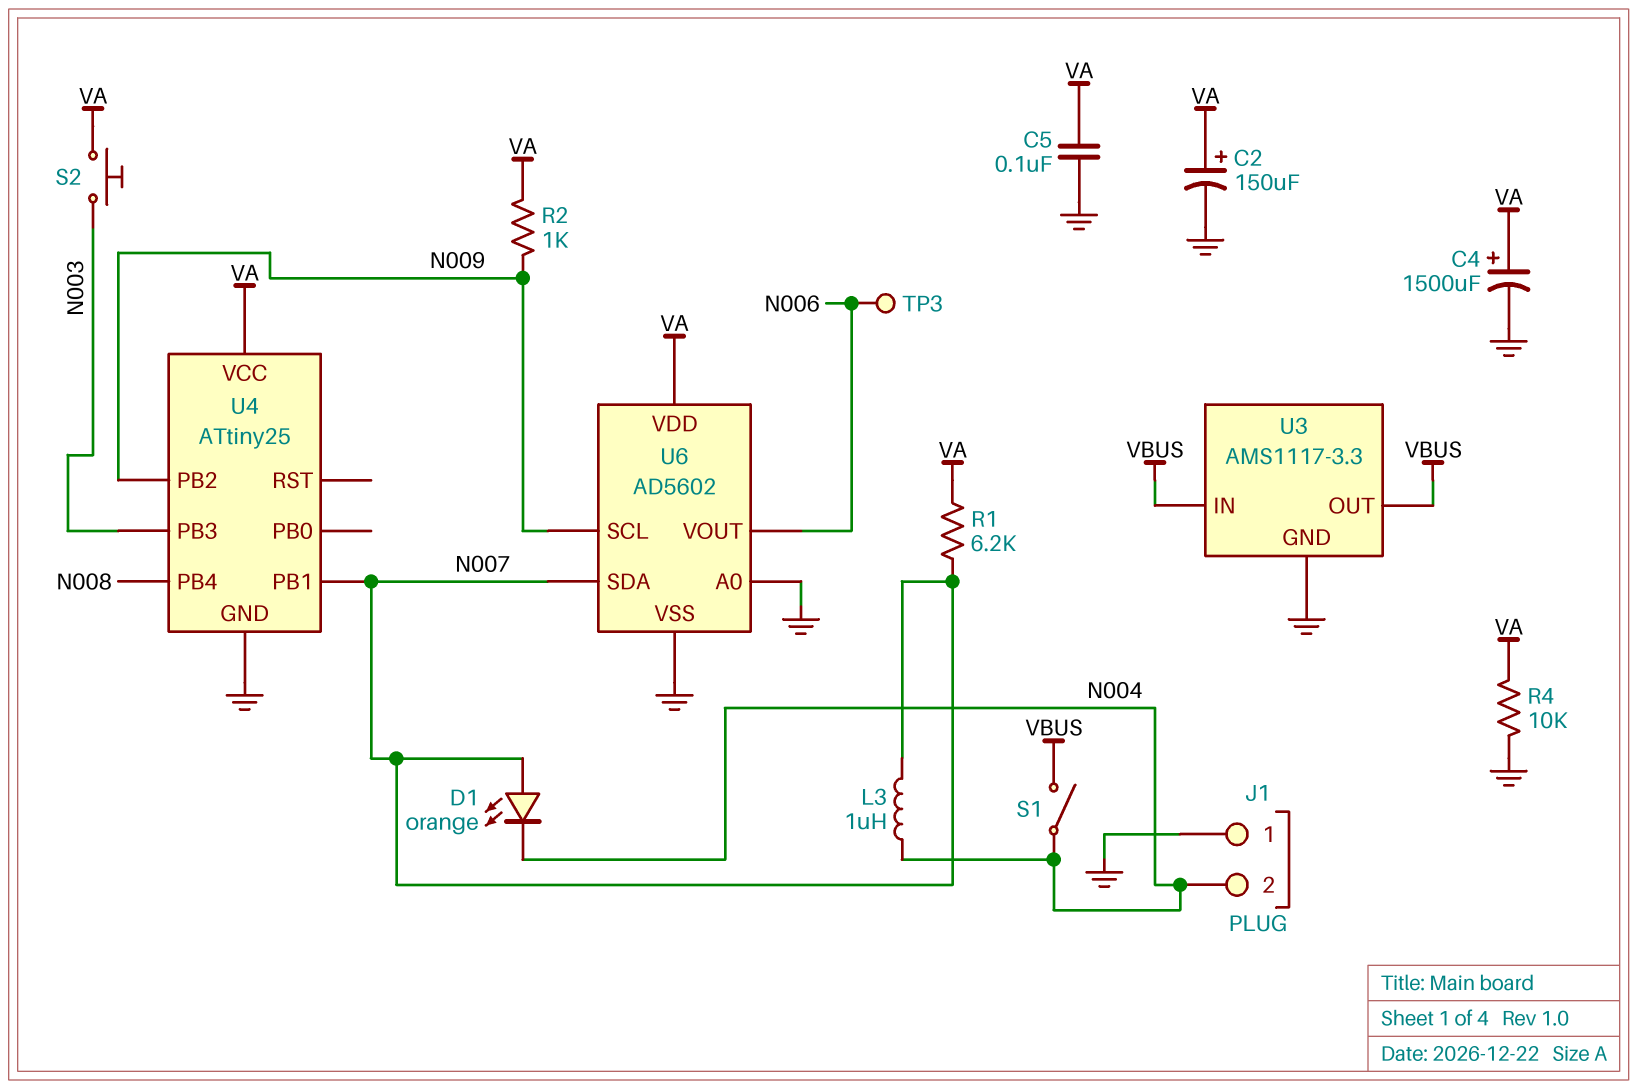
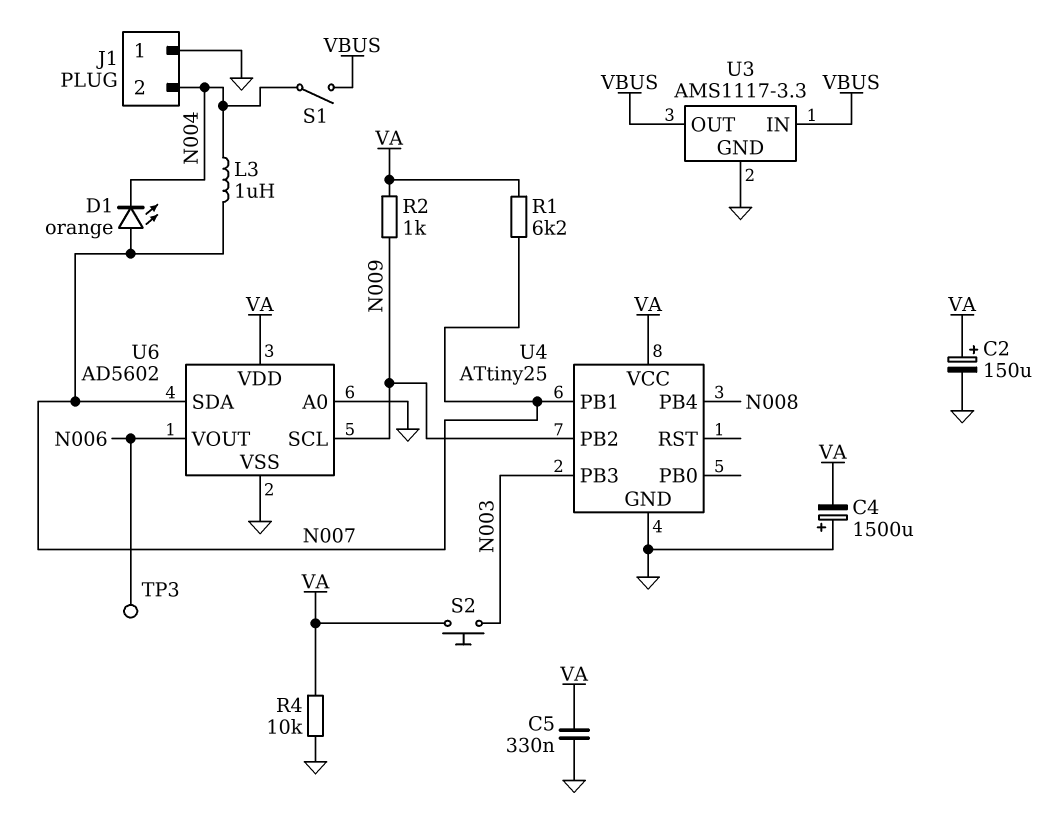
C4: 1500uF (plus VA, minus GND) -> 1500uF (plus GND, minus VA)
C5: 100nF (GND, VA) -> 330nF (GND, VA)

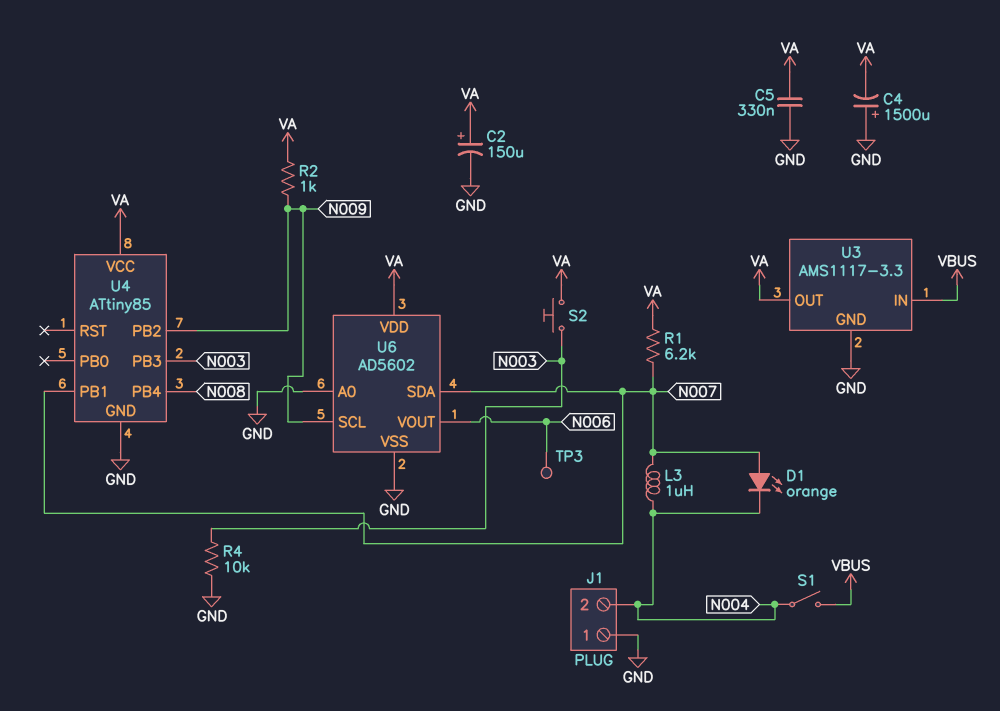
R4: 10k (GND, VA) -> 10k (GND, N003)
U3 pin OUT: VBUS -> VA
U4: ATtiny25 -> ATtiny85

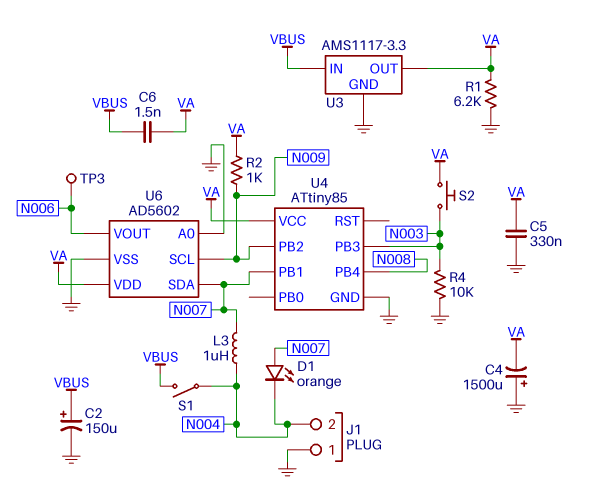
C2: 150uF (plus VA, minus GND) -> 150uF (plus VBUS, minus GND)
C6: none -> 1.5nF (VA, VBUS)
R1: 6.2k (N007, VA) -> 6.2k (GND, VA)

